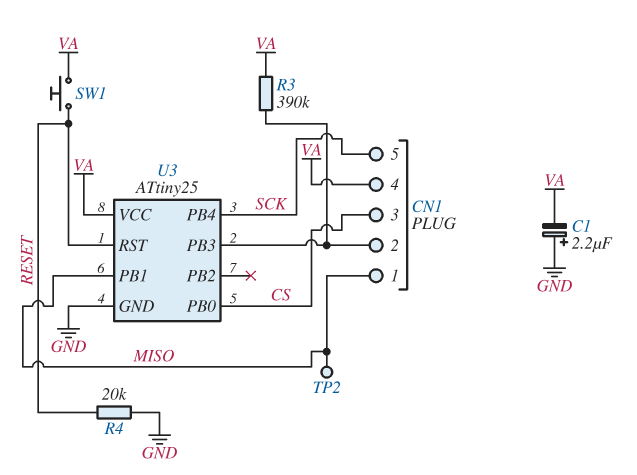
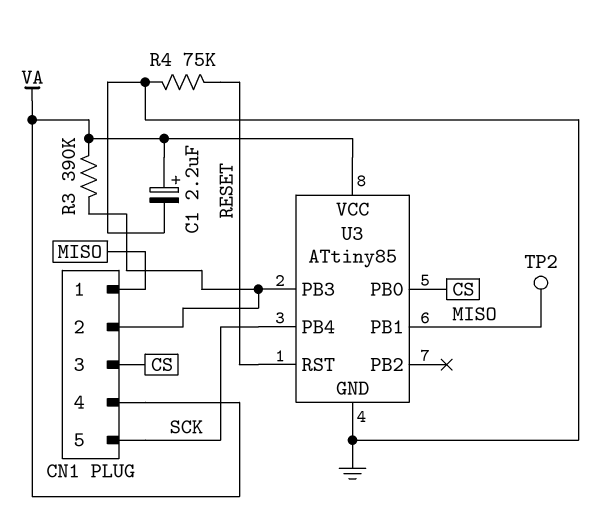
C1: 2.2uF (plus GND, minus VA) -> 2.2uF (plus VA, minus GND)
R4: 20k (GND, RESET) -> 75k (GND, RESET)
SW1: button (RESET, VA) -> none
U3: ATtiny25 -> ATtiny85

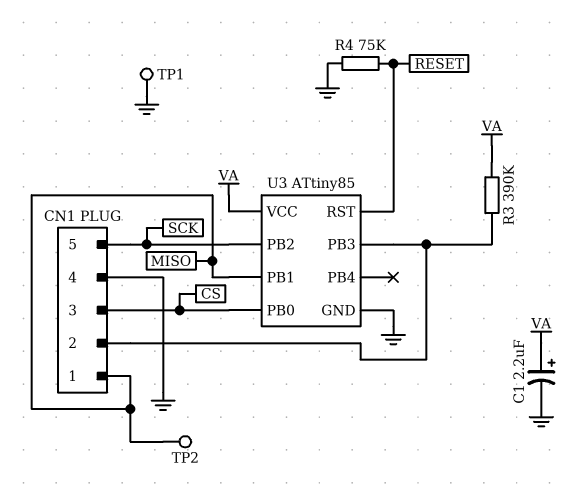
CN1 pin 4: VA -> GND
TP1: none -> test point (GND)
U3 pin PB2: none -> SCK
U3 pin PB4: SCK -> none

